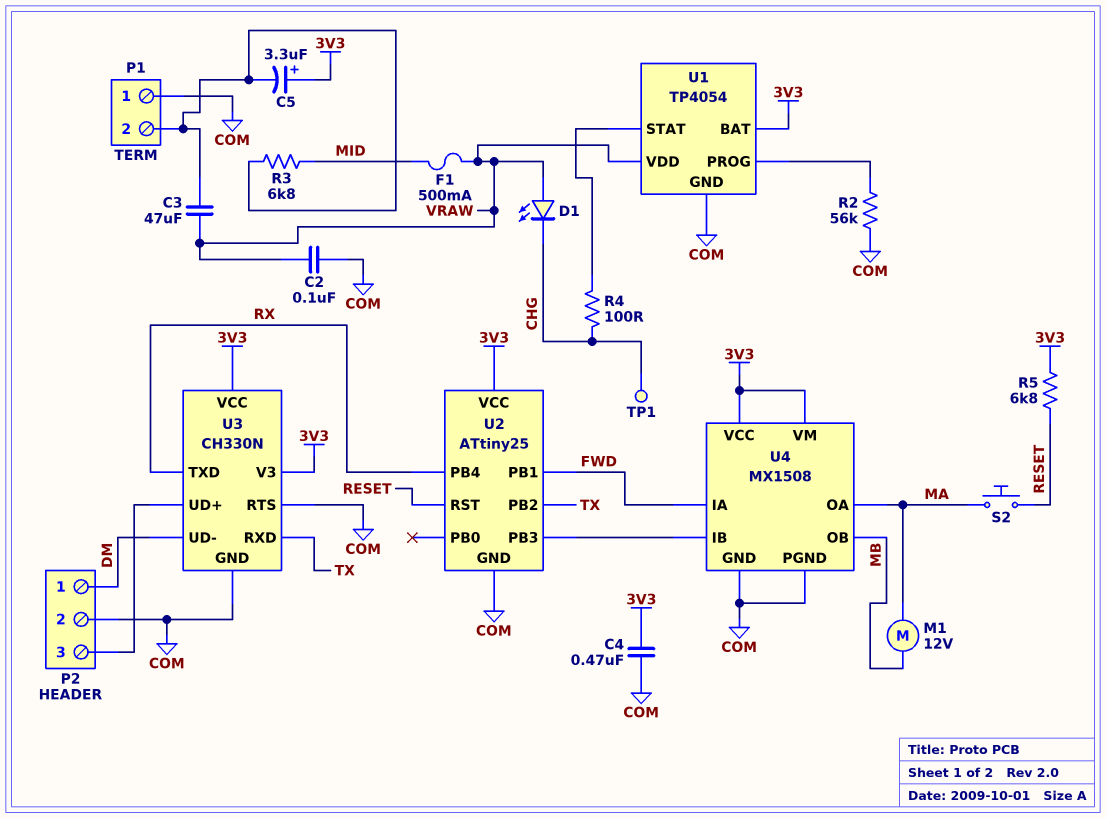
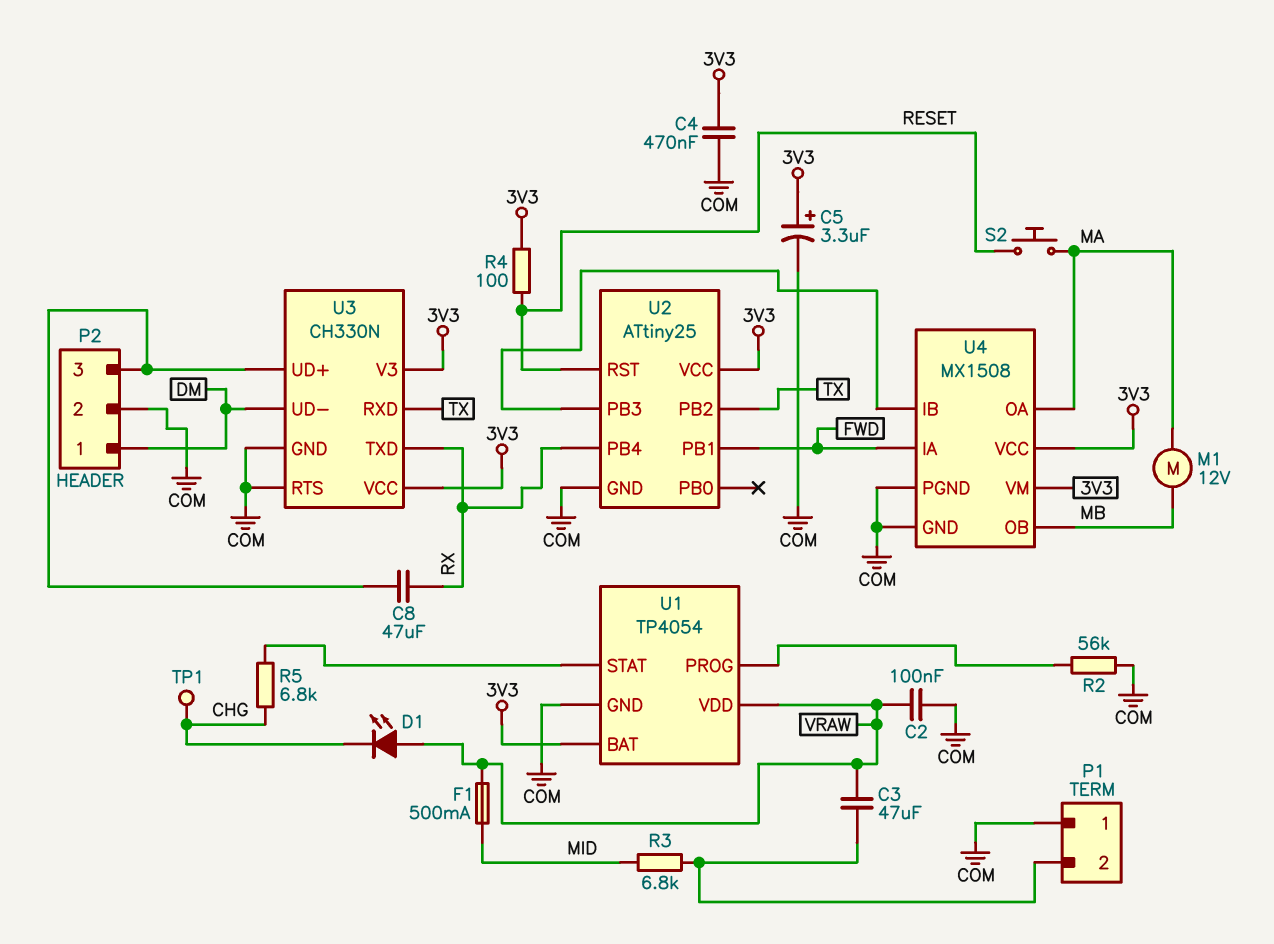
C5: 3.3uF (plus 3V3, minus P1/2) -> 3.3uF (plus 3V3, minus COM)
C8: none -> 47uF (P2/3, RX)
R4: 100 (CHG, U1/STAT) -> 100 (3V3, RESET)
R5: 6.8k (3V3, RESET) -> 6.8k (CHG, U1/STAT)

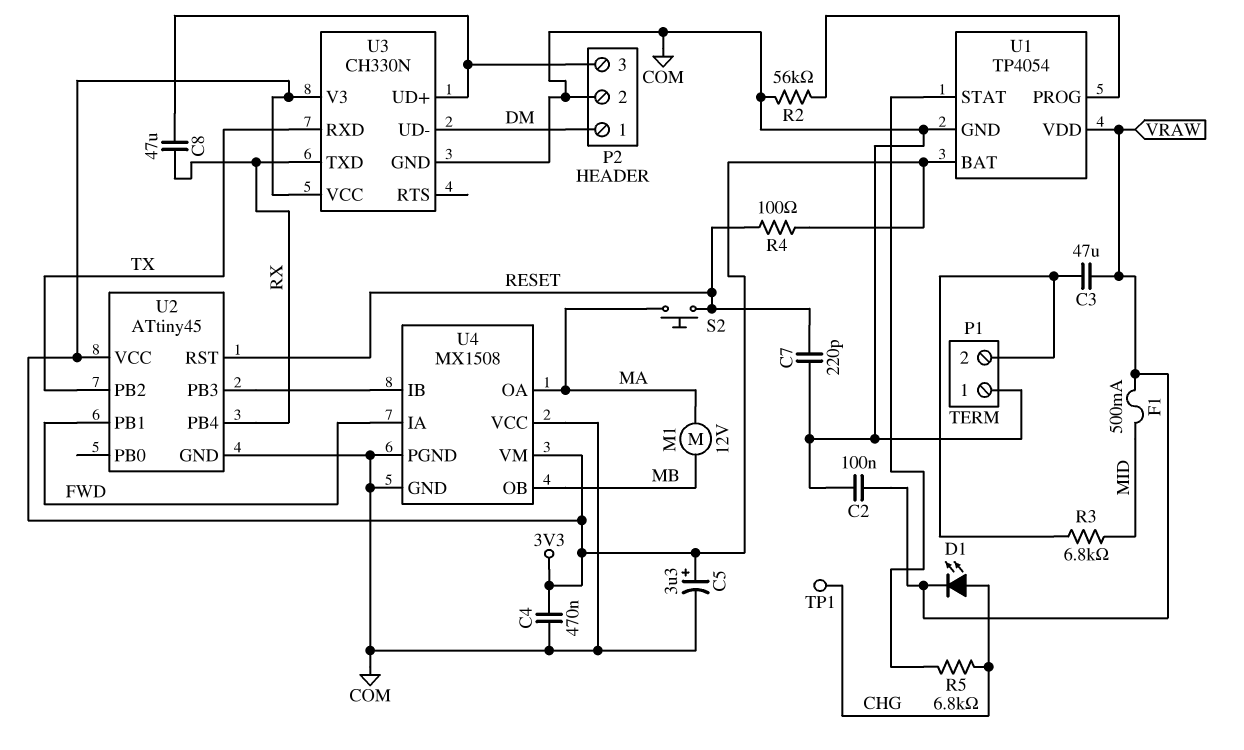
C7: none -> 220pF (COM, RESET)
D1: LED (A VRAW, K CHG) -> LED (A CHG, K VRAW)
U2: ATtiny25 -> ATtiny45
U3 pin RTS: COM -> none
U4 pin VCC: 3V3 -> COM

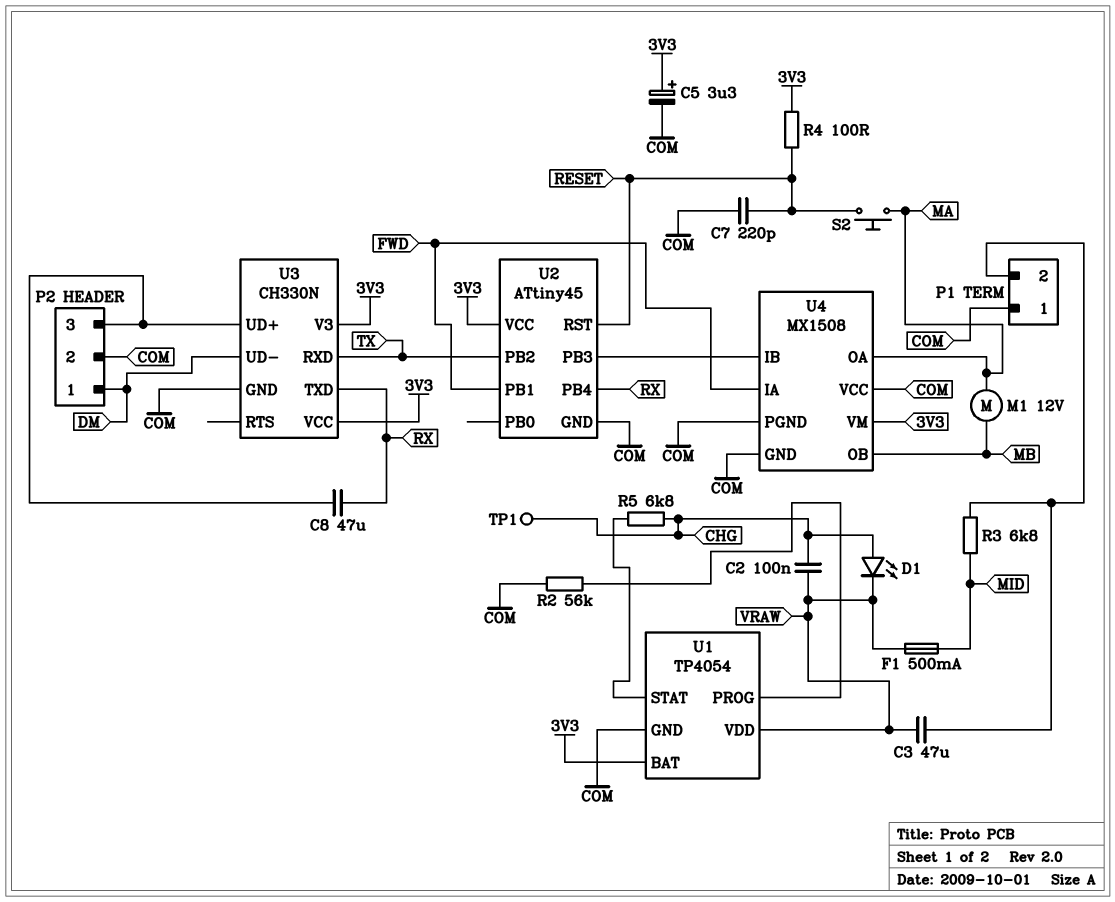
C2: 100nF (COM, VRAW) -> 100nF (CHG, VRAW)
C4: 470nF (3V3, COM) -> none

